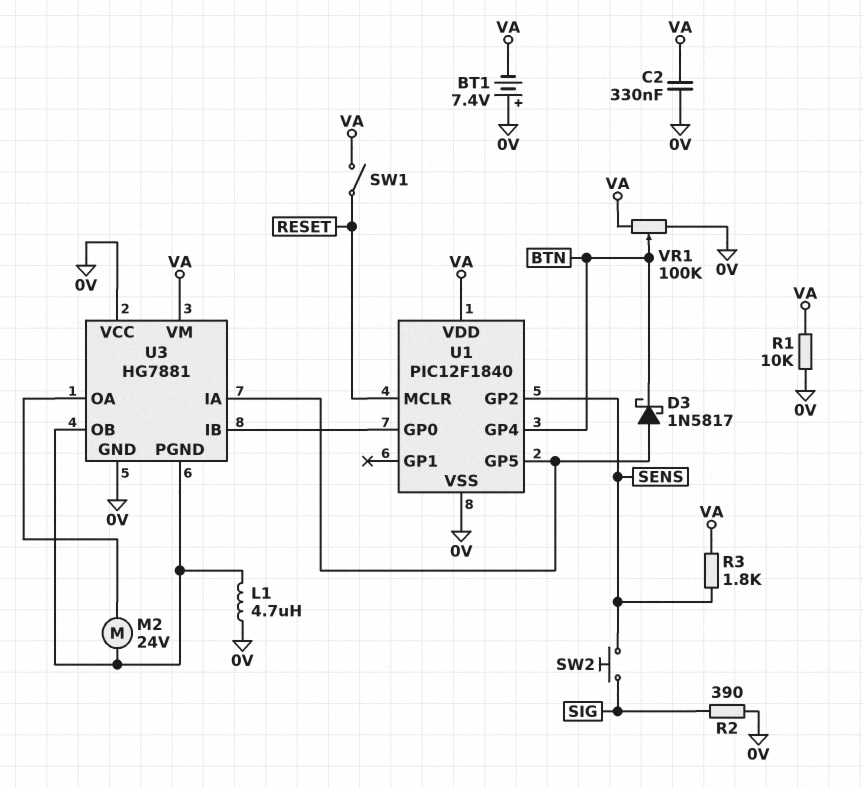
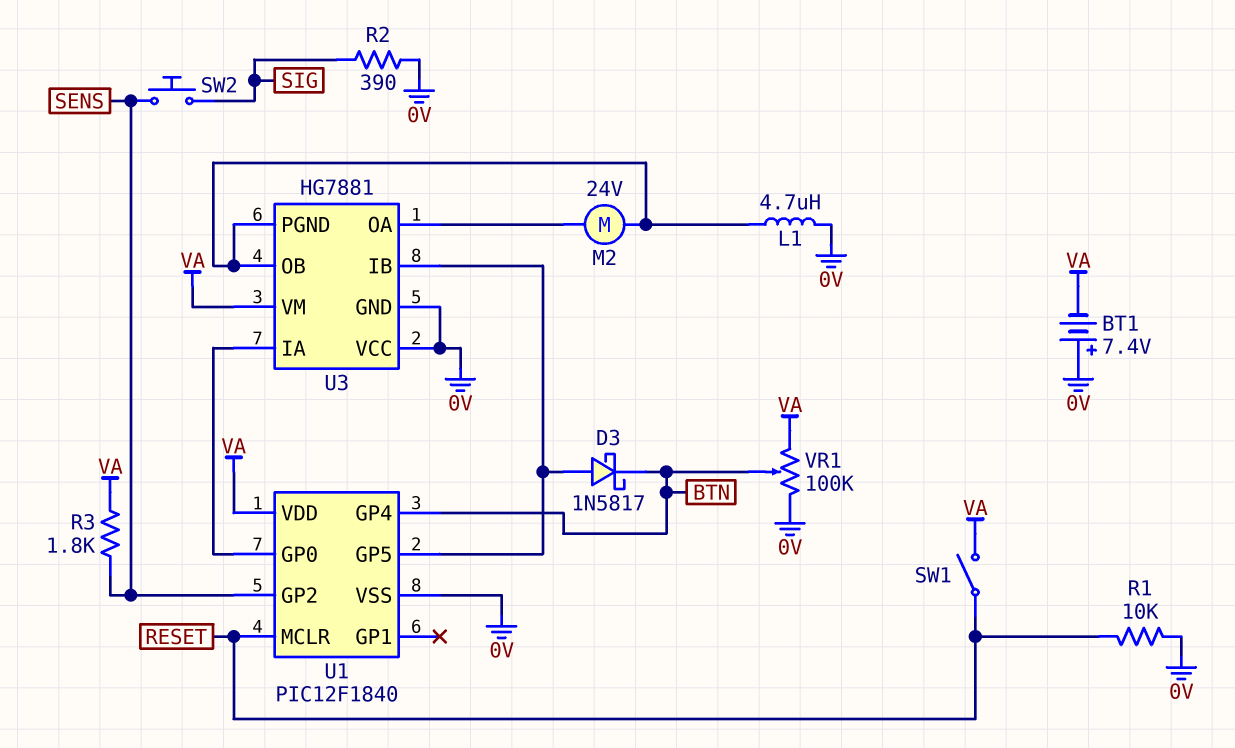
C2: 330nF (0V, VA) -> none
R1: 10k (0V, VA) -> 10k (0V, RESET)
U3 pin IA: U1/GP5 -> U1/GP0
U3 pin IB: U1/GP0 -> U1/GP5

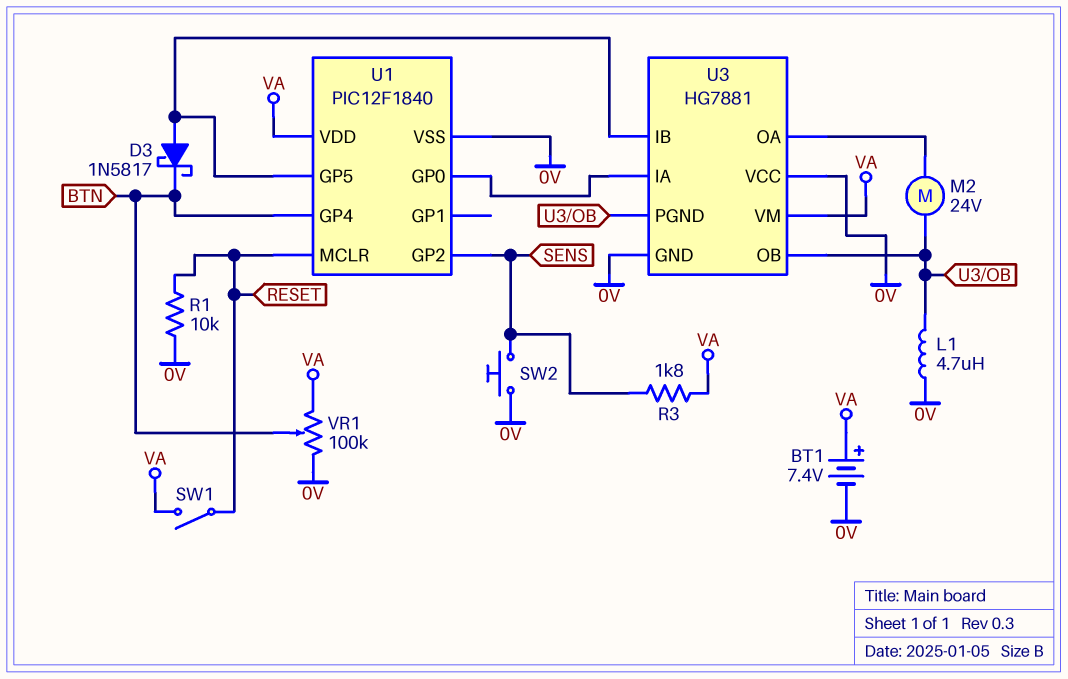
BT1: 7.4V (plus 0V, minus VA) -> 7.4V (plus VA, minus 0V)
R2: 390 (0V, SIG) -> none
SW2: button (SENS, SIG) -> button (0V, SENS)

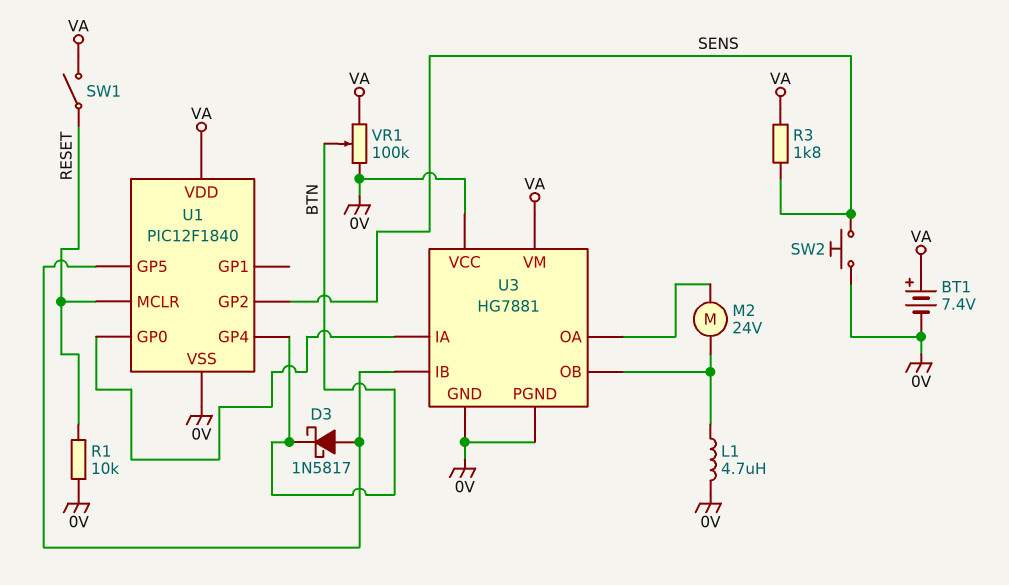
U3 pin PGND: U3/OB -> 0V

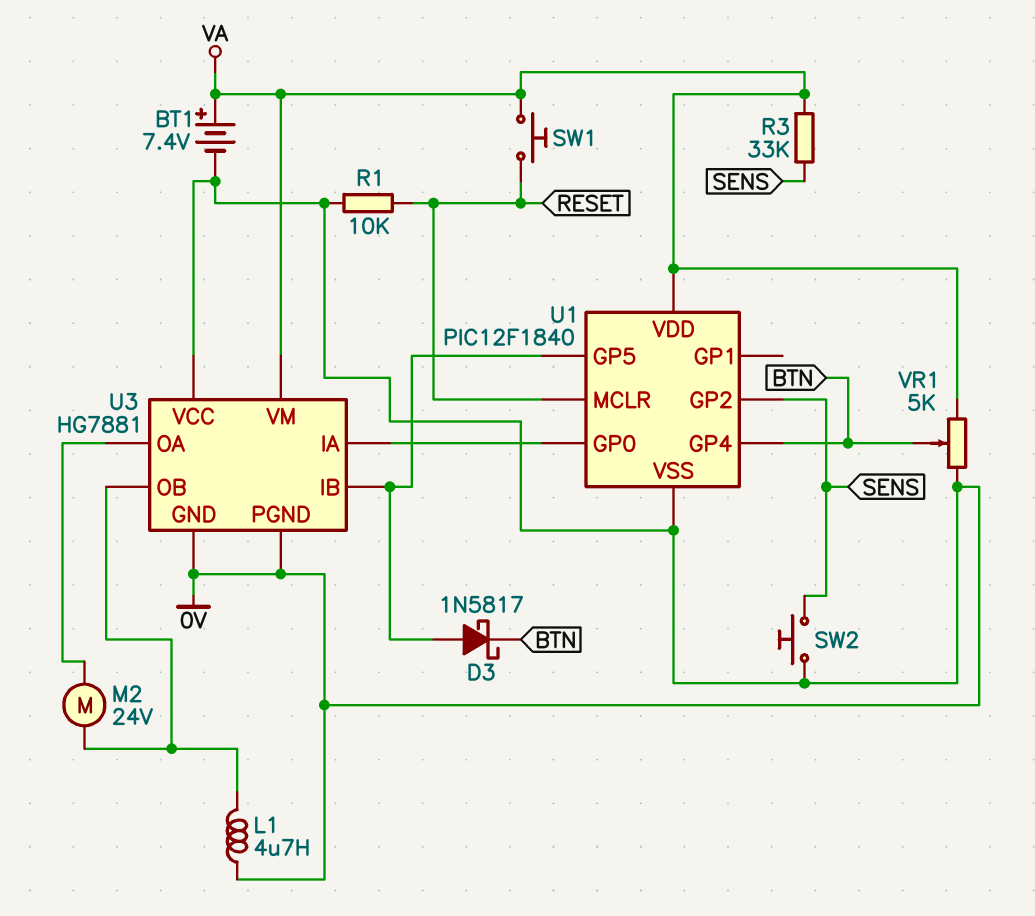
R3: 1.8k (SENS, VA) -> 33k (SENS, VA)
SW1: switch (RESET, VA) -> button (RESET, VA)
VR1: 100k (0V, VA, wiper BTN) -> 5k (0V, VA, wiper BTN)

